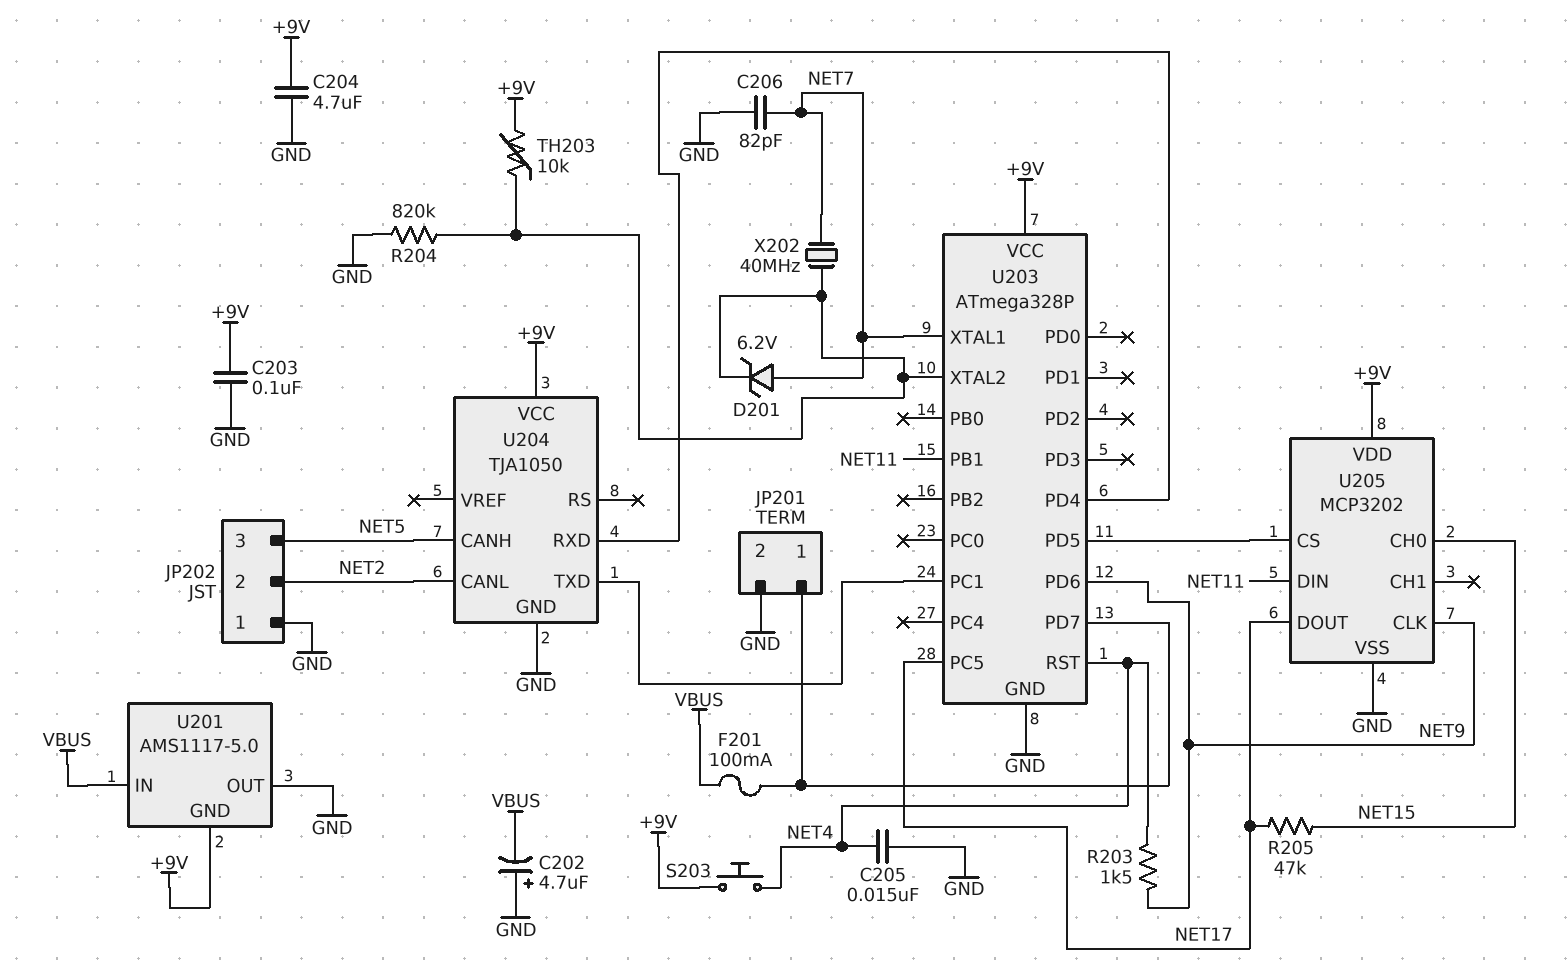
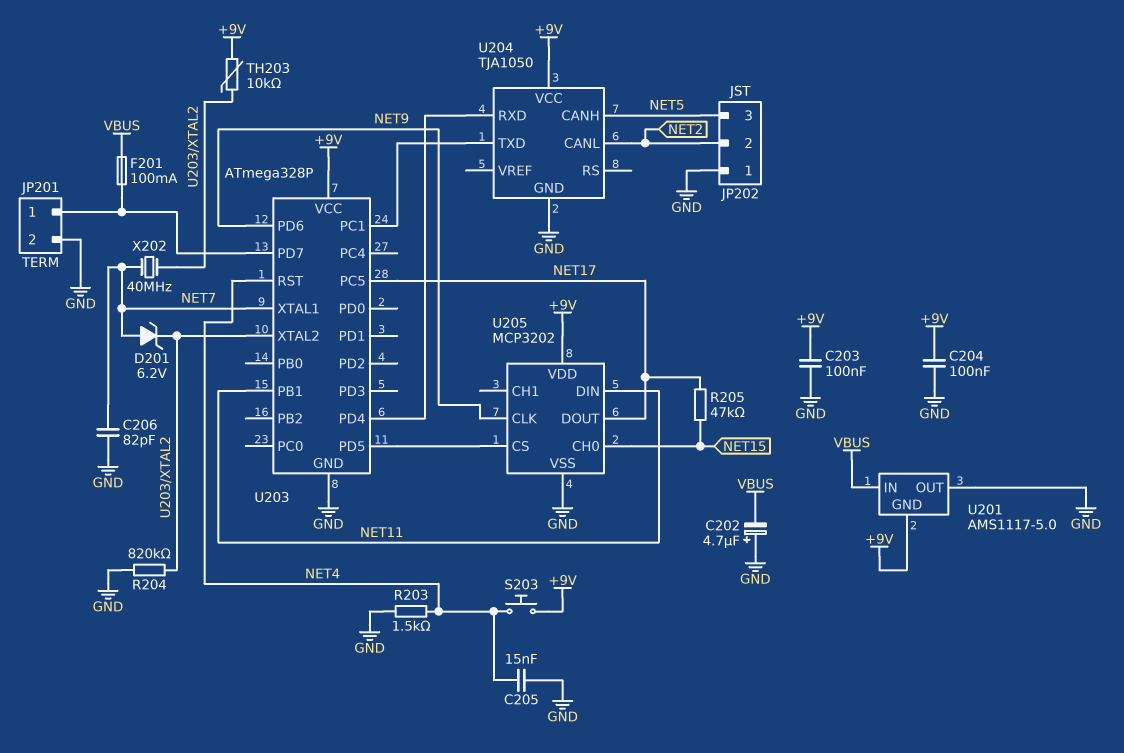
C204: 4.7uF (+9V, GND) -> 100nF (+9V, GND)
R203: 1.5k (NET4, NET9) -> 1.5k (GND, NET4)

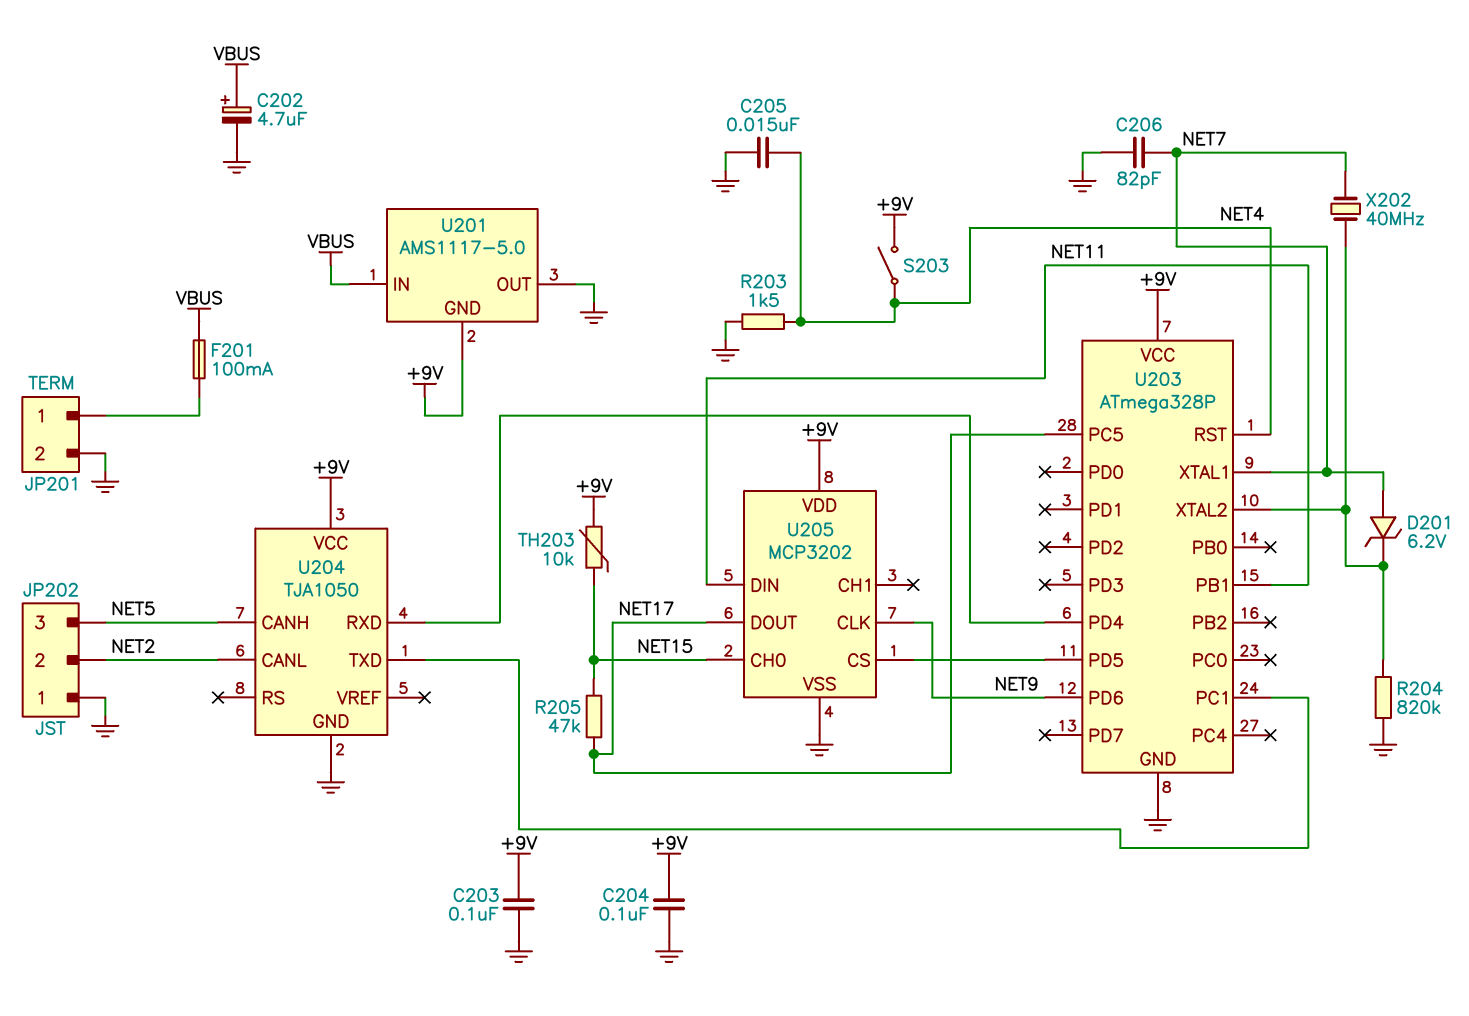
C202: 4.7uF (plus GND, minus VBUS) -> 4.7uF (plus VBUS, minus GND)
S203: button (+9V, NET4) -> switch (+9V, NET4)
TH203: 10k (+9V, U203/XTAL2) -> 10k (+9V, NET15)
U203 pin PD7: JP201/1 -> none

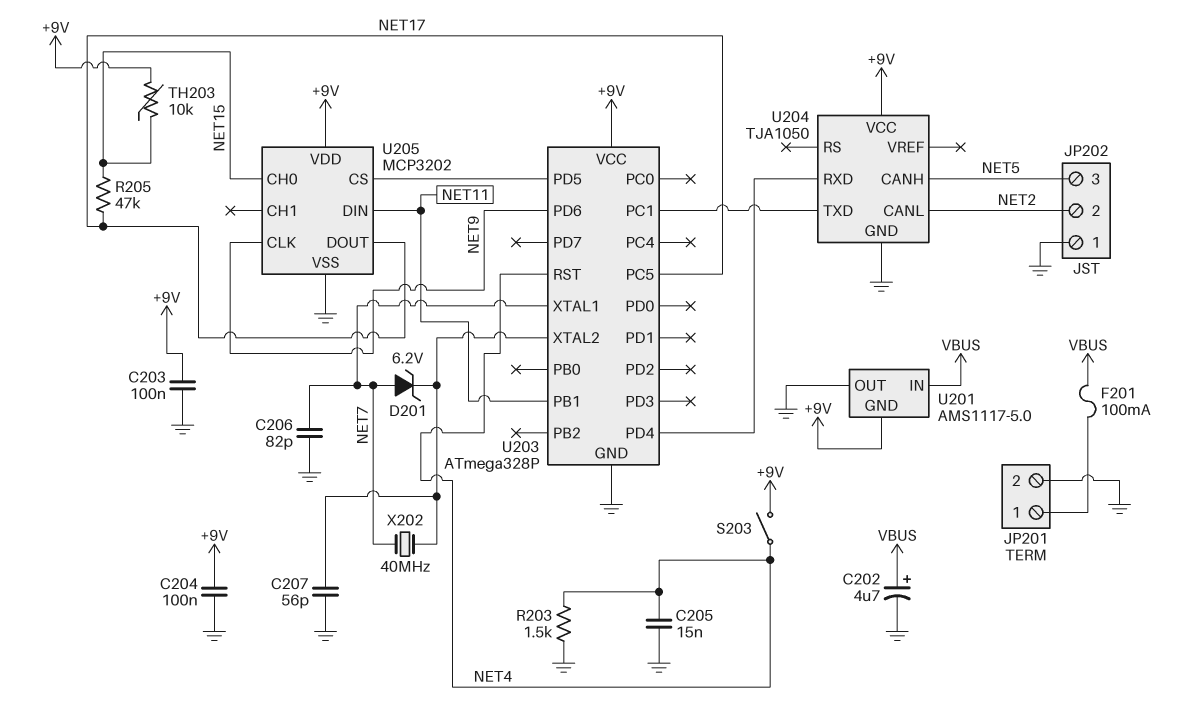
C207: none -> 56pF (GND, U203/XTAL2)
R204: 820k (GND, U203/XTAL2) -> none

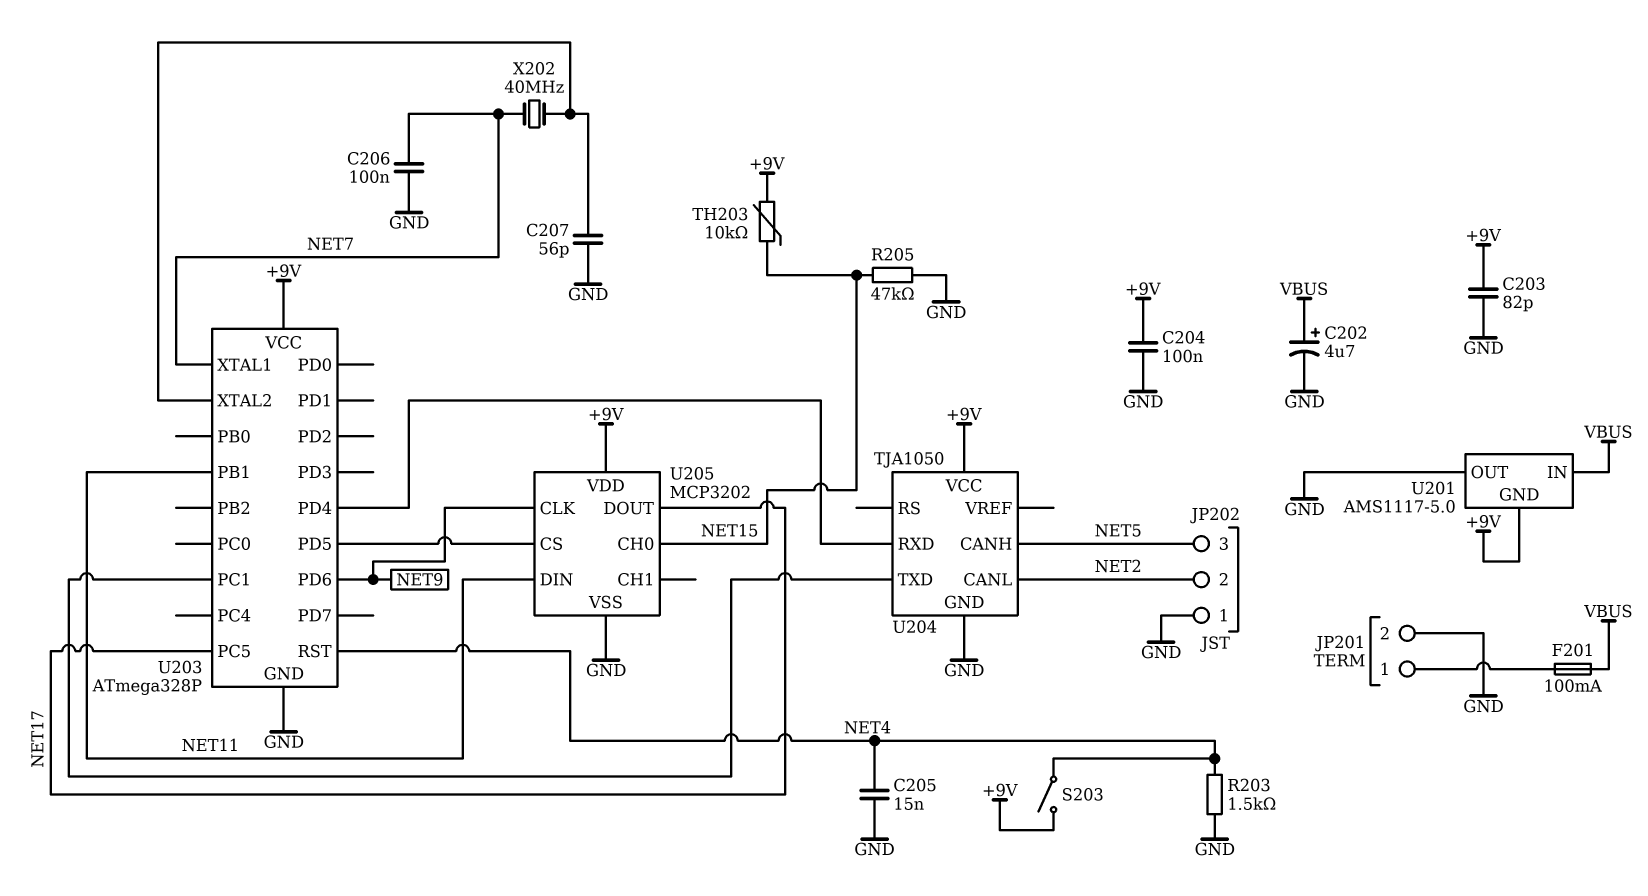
C203: 100nF (+9V, GND) -> 82pF (+9V, GND)
C206: 82pF (GND, NET7) -> 100nF (GND, NET7)
D201: zener 6.2V (A NET7, K U203/XTAL2) -> none
R205: 47k (NET15, NET17) -> 47k (GND, NET15)

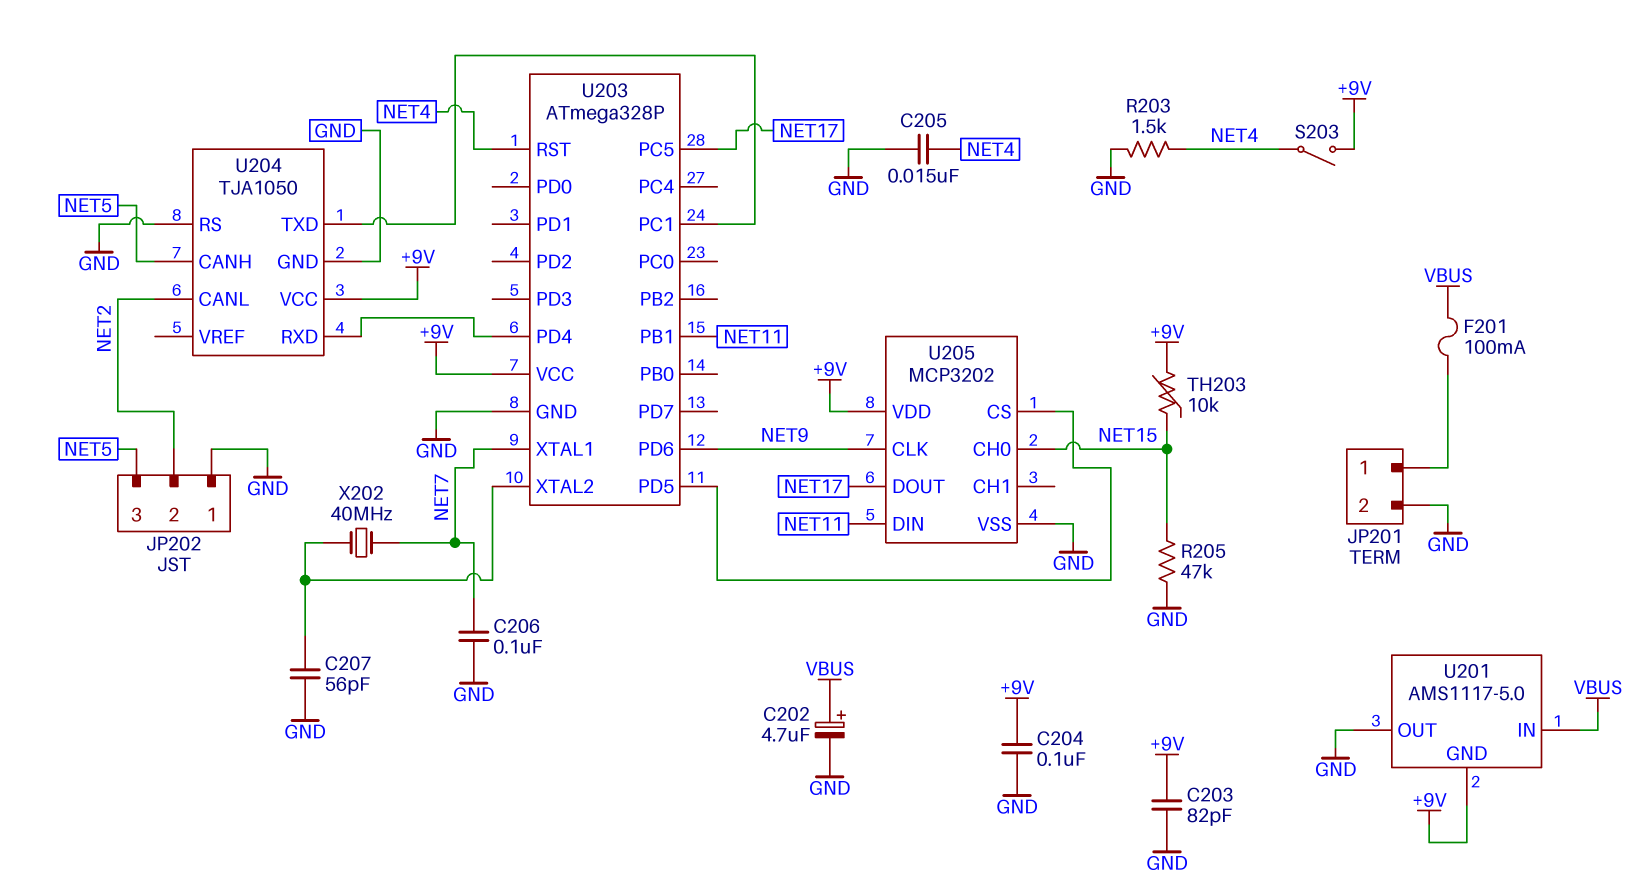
U204 pin RS: none -> GND

